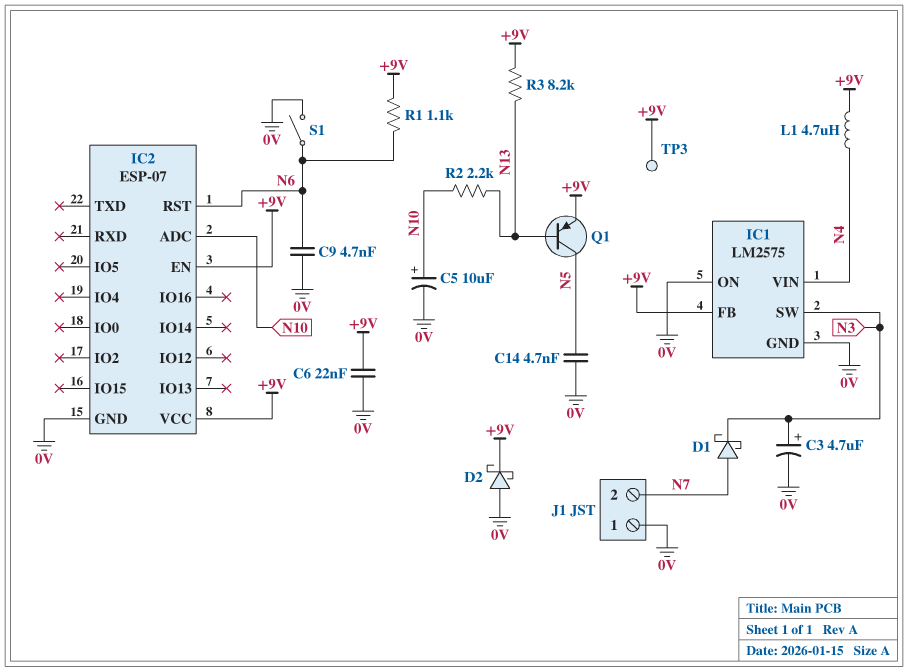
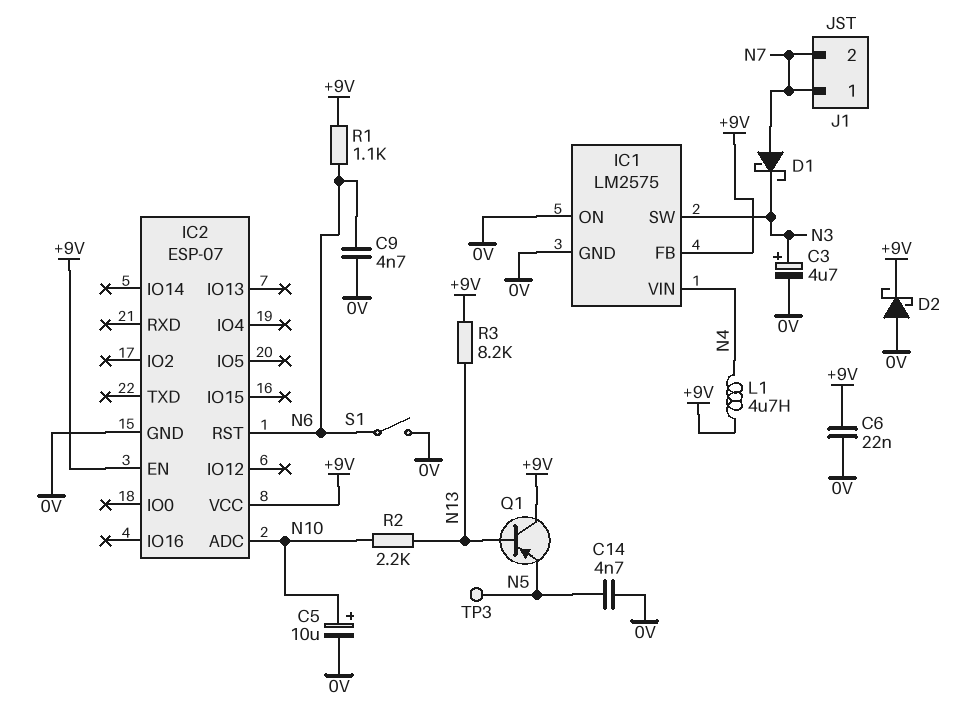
J1 pin 1: 0V -> N7
Q1: PNP (B N13, C N5, E +9V) -> PNP (B N13, C +9V, E N5)
TP3: test point (+9V) -> test point (N5)

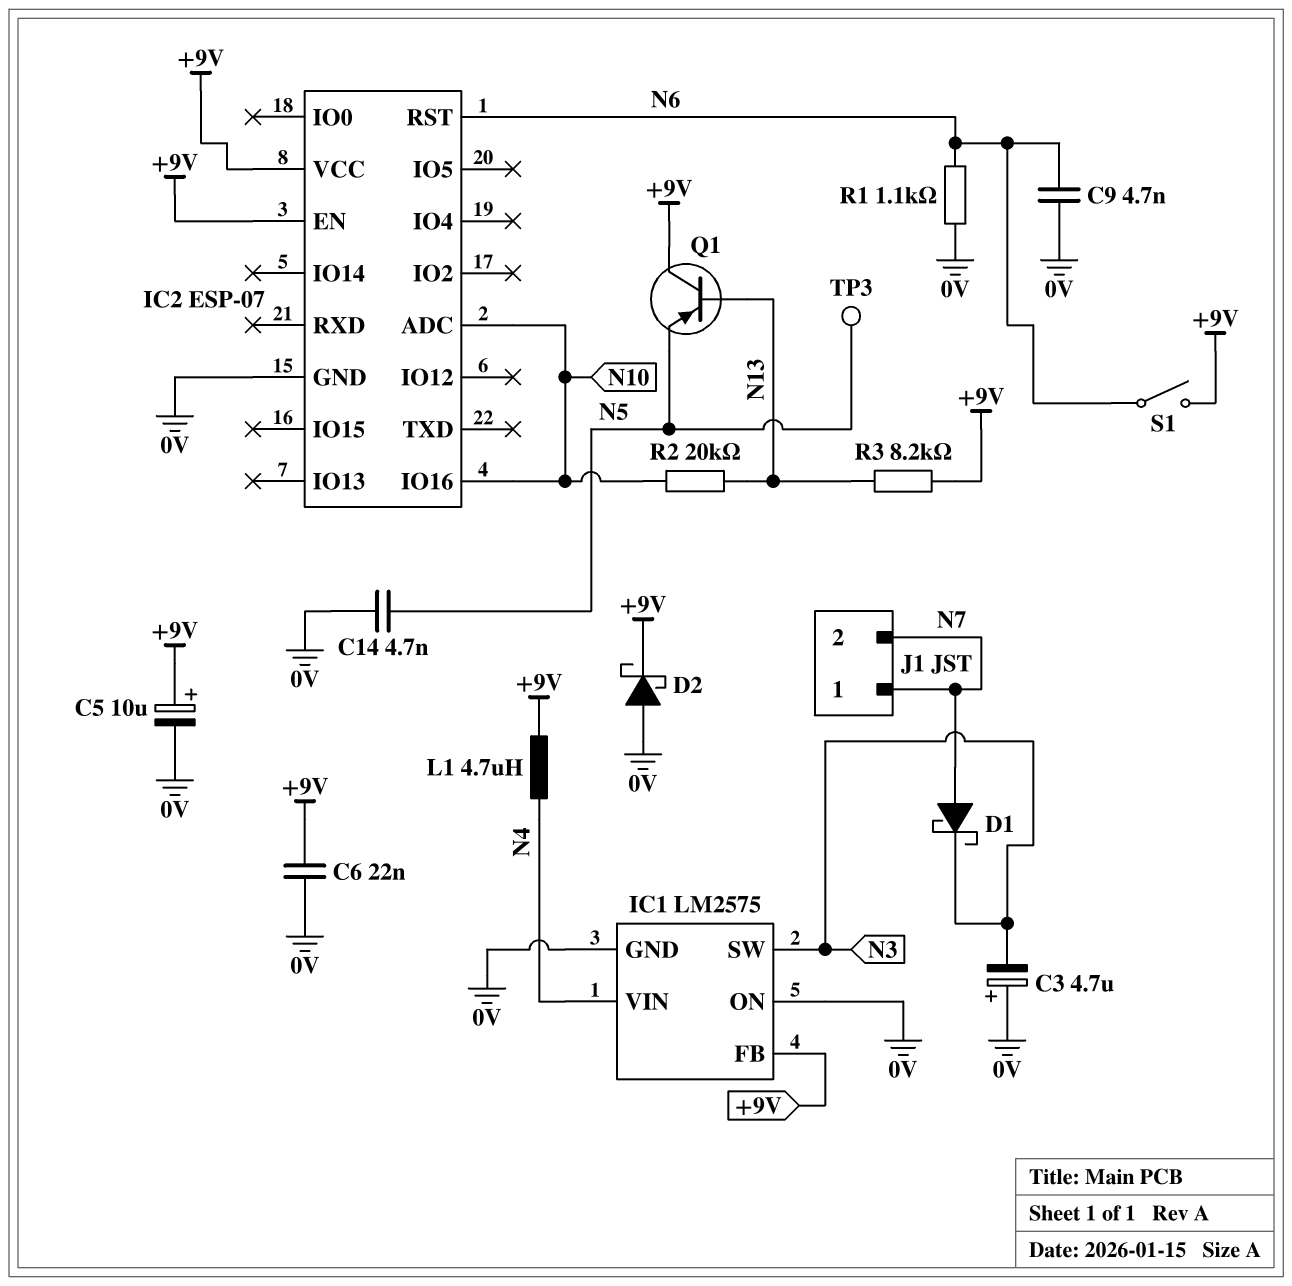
C3: 4.7uF (plus N3, minus 0V) -> 4.7uF (plus 0V, minus N3)
C5: 10uF (plus N10, minus 0V) -> 10uF (plus +9V, minus 0V)
IC2 pin IO16: none -> N10
R1: 1.1k (+9V, N6) -> 1.1k (0V, N6)
R2: 2.2k (N10, N13) -> 20k (N10, N13)
S1: switch (0V, N6) -> switch (+9V, N6)

